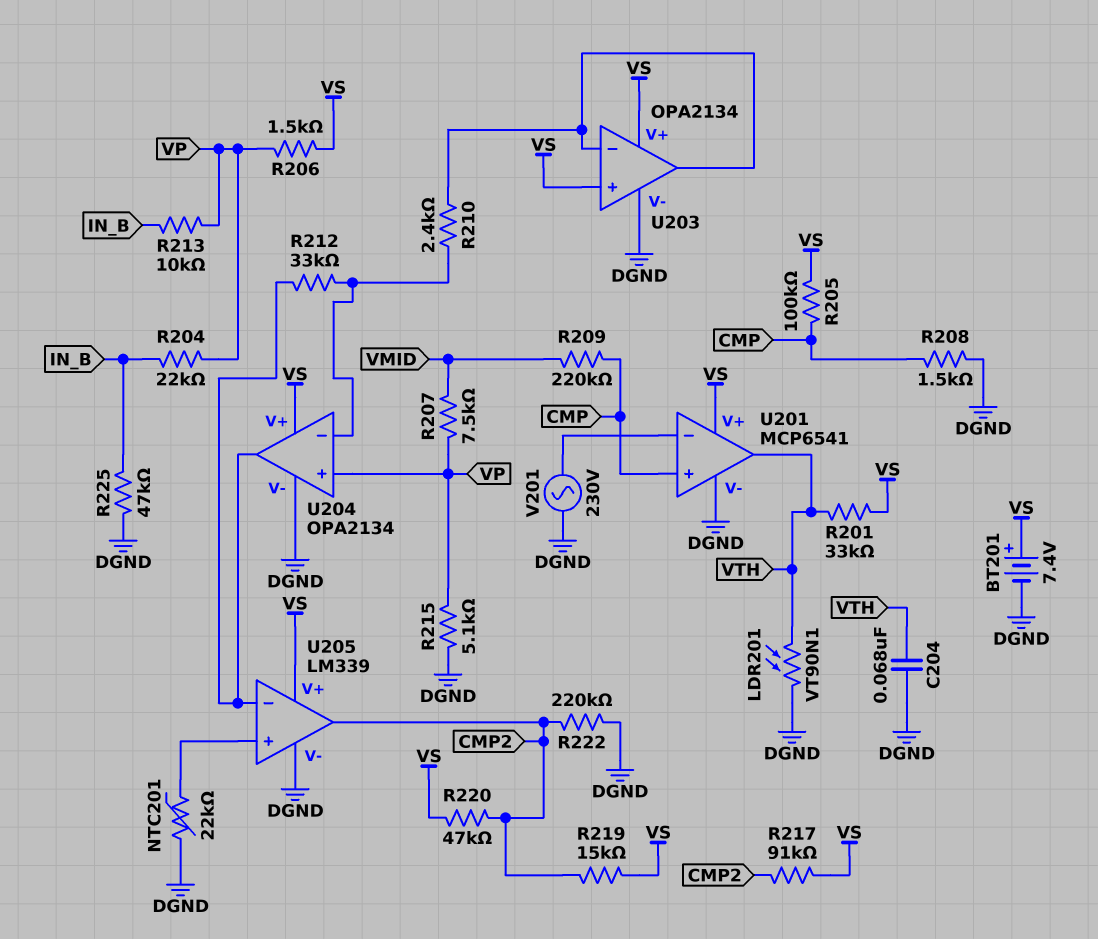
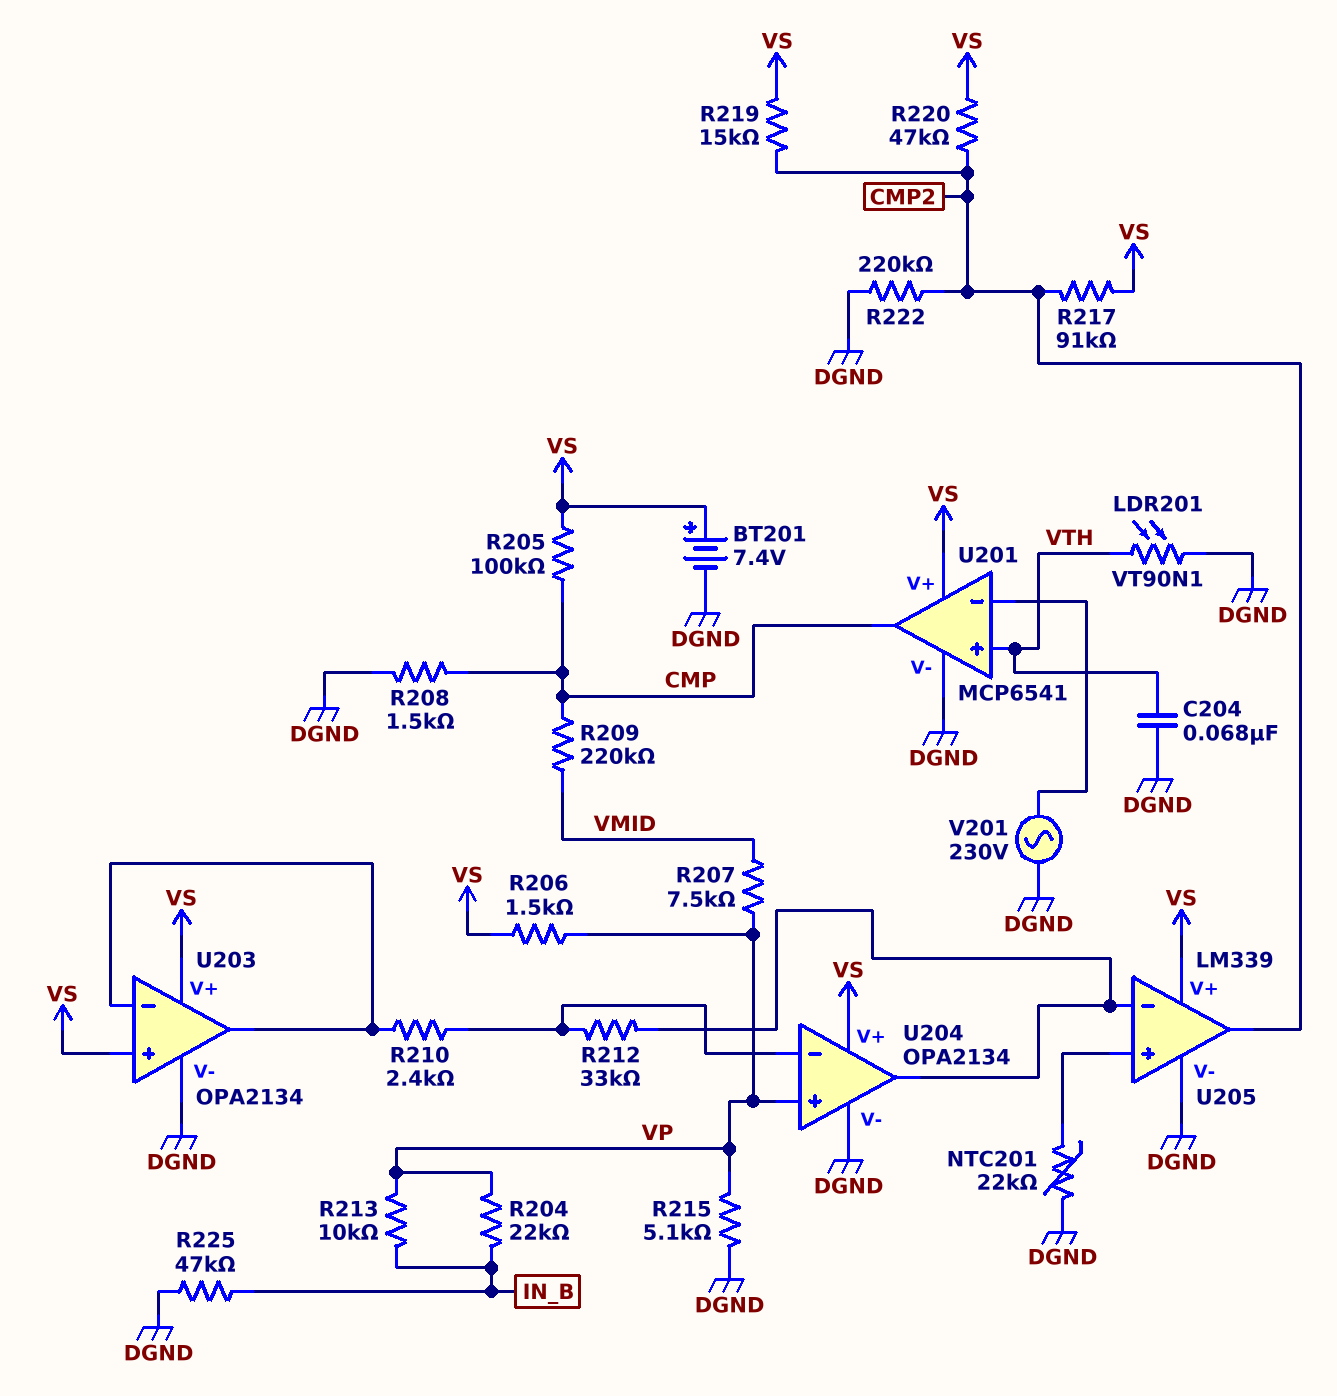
R201: 33k (VS, VTH) -> none
U201 pin in+: CMP -> VTH
U201 pin out: VTH -> CMP

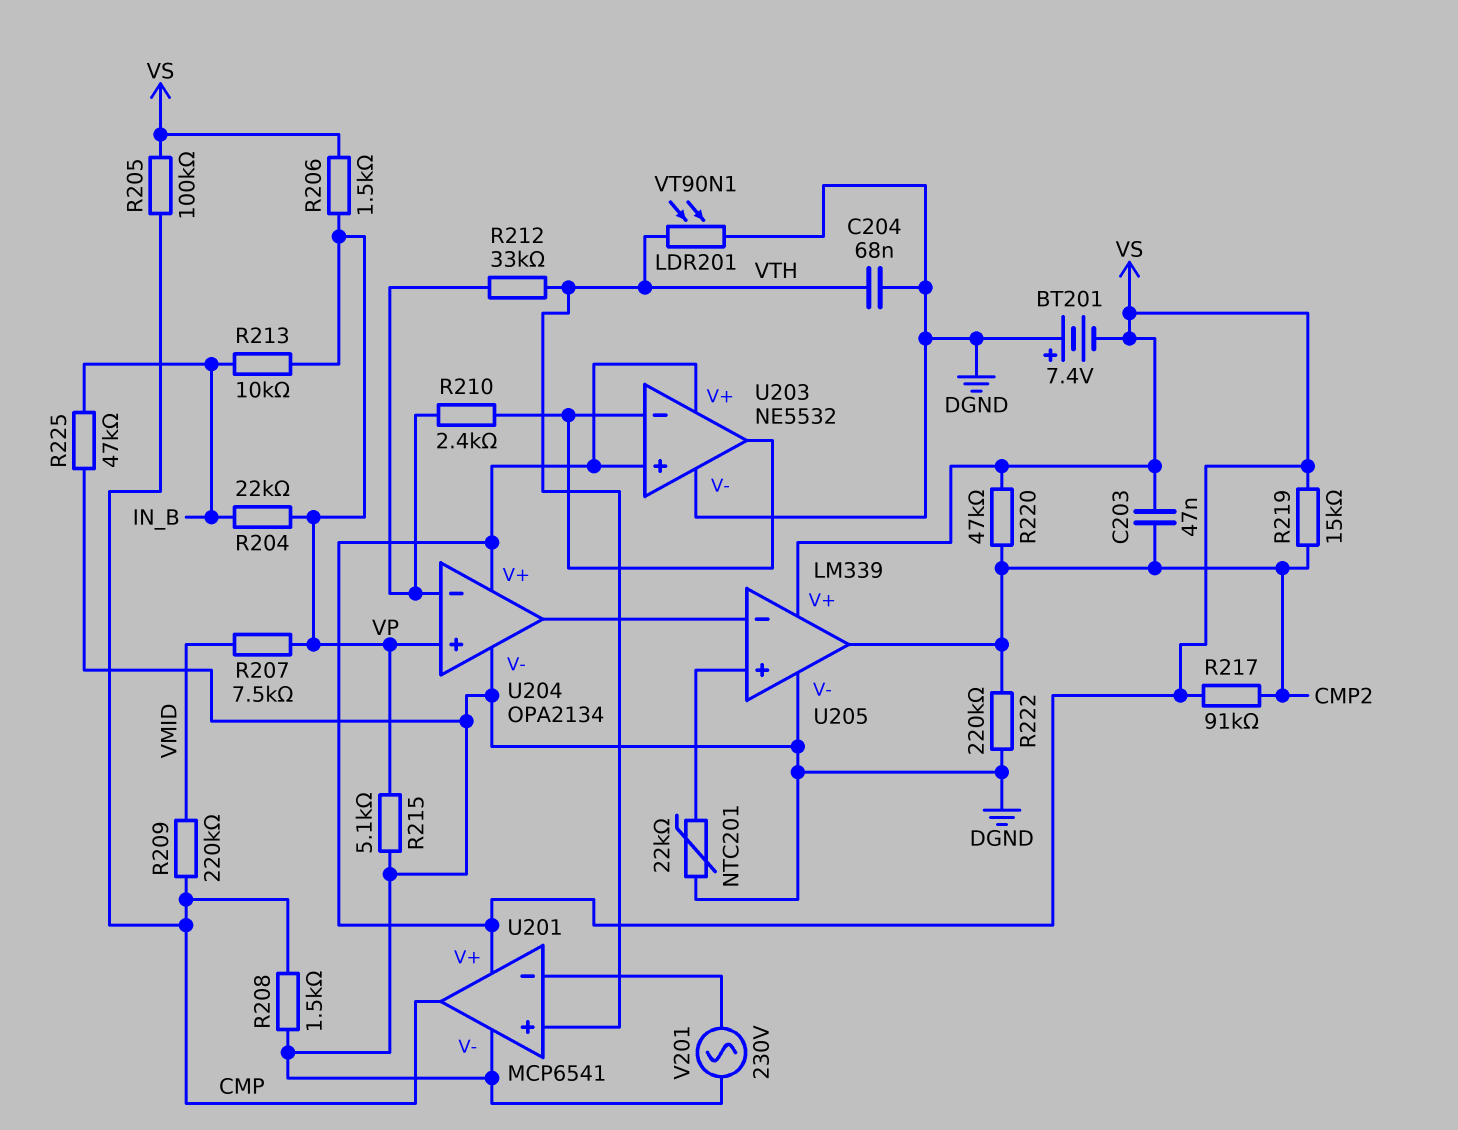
BT201: 7.4V (plus VS, minus DGND) -> 7.4V (plus DGND, minus VS)
C203: none -> 47nF (CMP2, VS)
R212: 33k (U204/in-, U204/out) -> 33k (U204/in-, VTH)
U203: OPA2134 -> NE5532

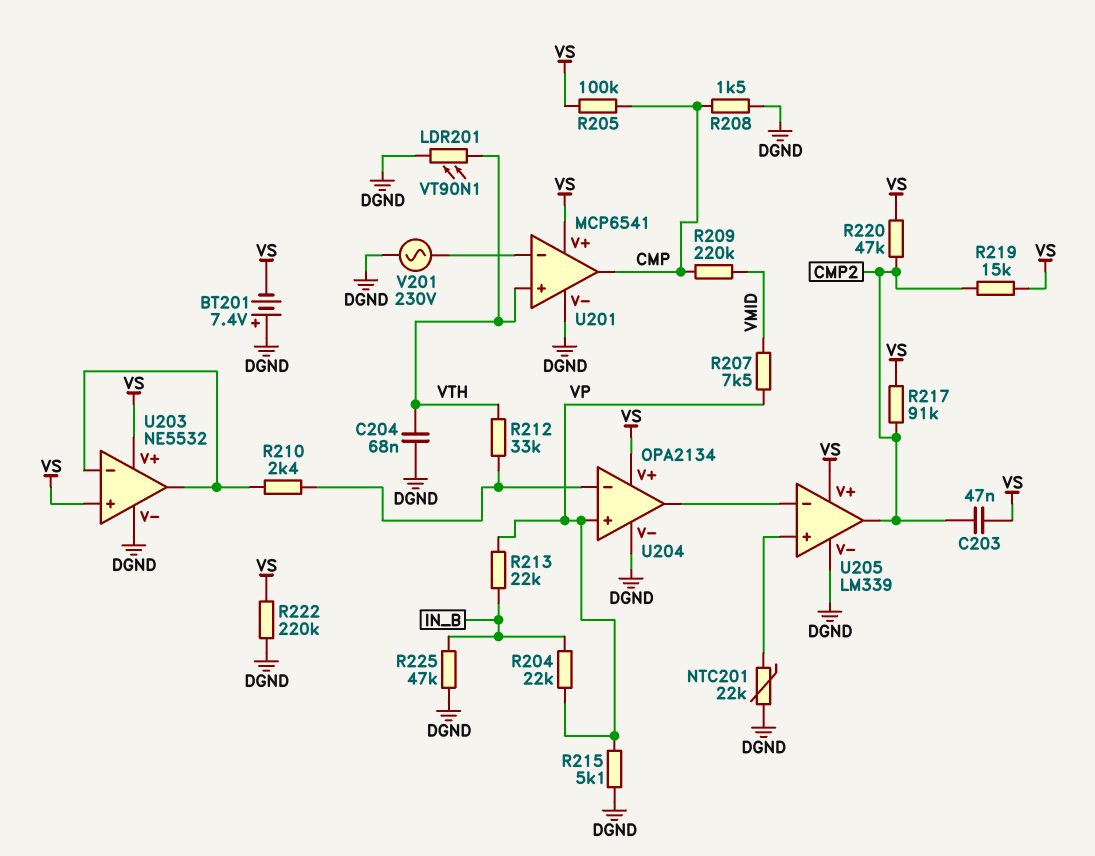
R206: 1.5k (VP, VS) -> none
R213: 10k (IN_B, VP) -> 22k (IN_B, VP)
R222: 220k (CMP2, DGND) -> 220k (DGND, VS)

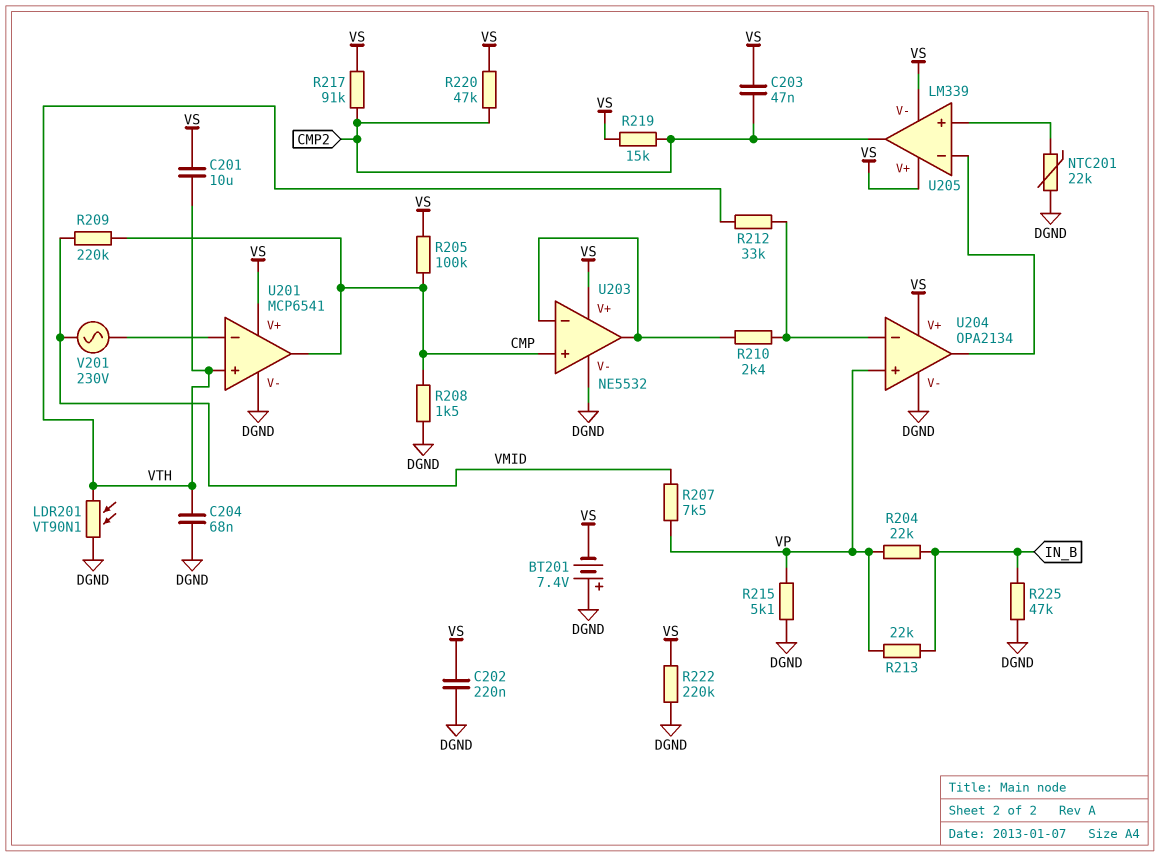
C201: none -> 10uF (VS, VTH)
C202: none -> 220nF (DGND, VS)
U203 pin in+: VS -> CMP
U205 pin V-: DGND -> VS
V201: AC 230V (DGND, U201/in-) -> AC 230V (U201/in-, VMID)

